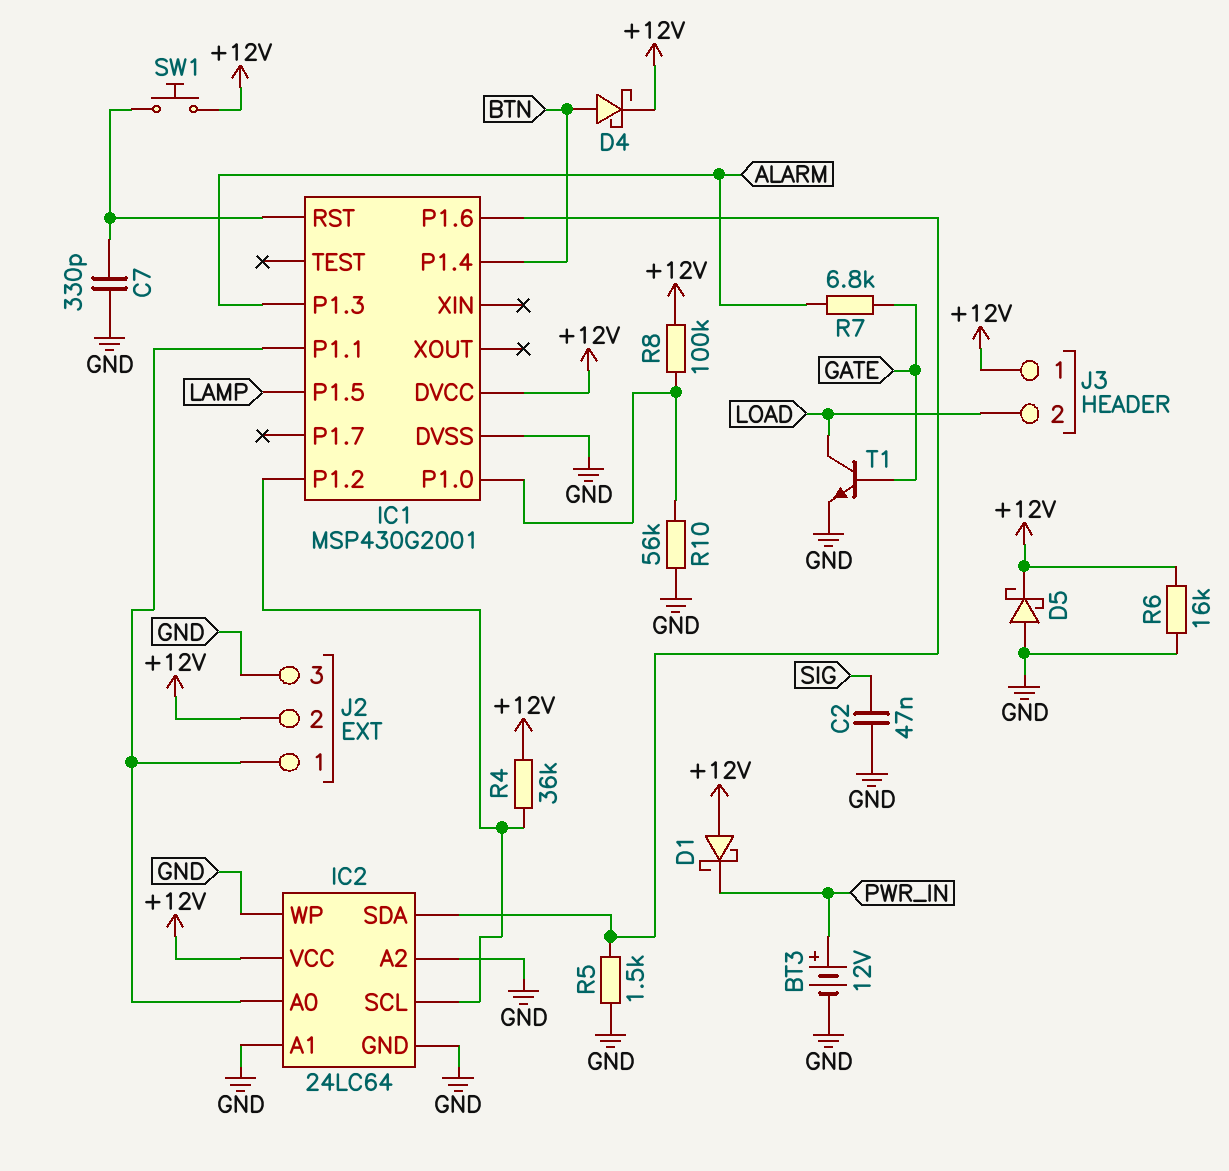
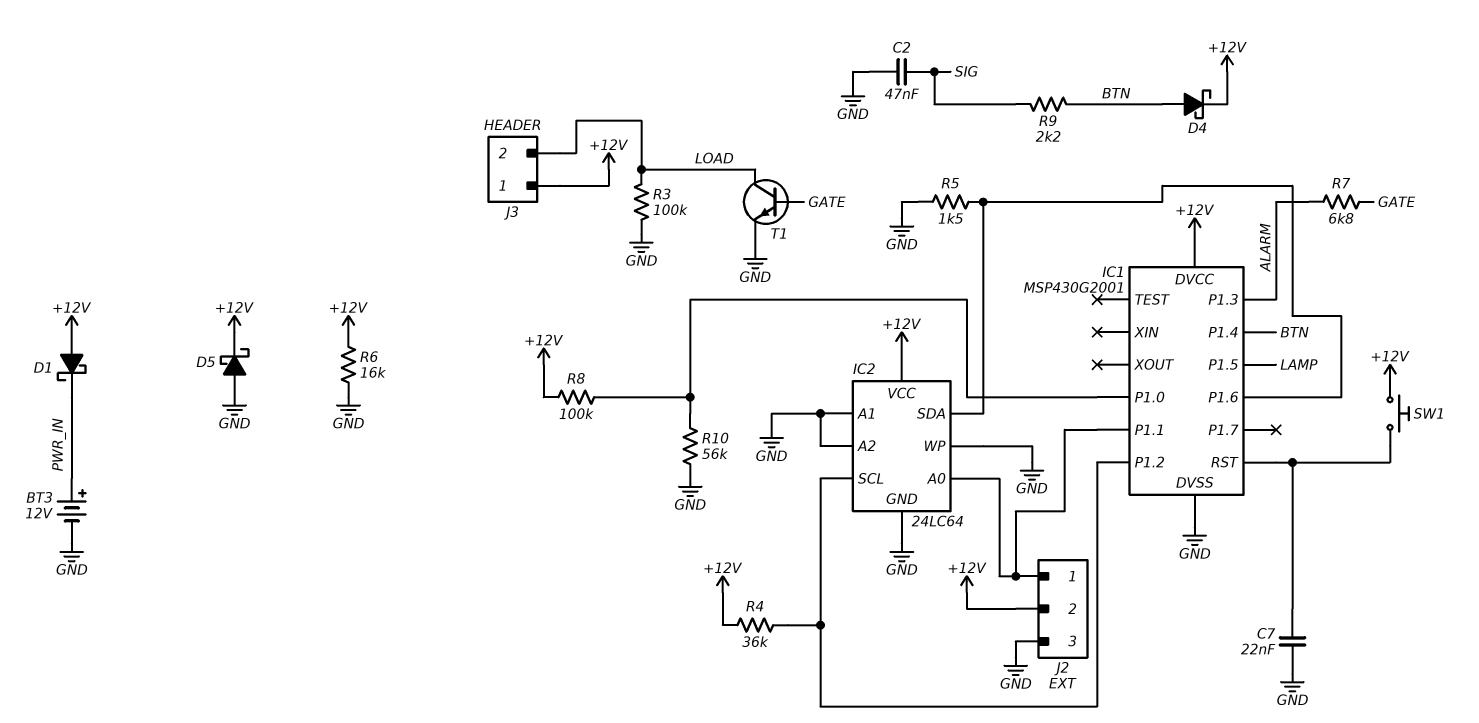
C7: 330pF (GND, IC1/RST) -> 22nF (GND, IC1/RST)
R3: none -> 100k (GND, LOAD)
R9: none -> 2.2k (BTN, SIG)

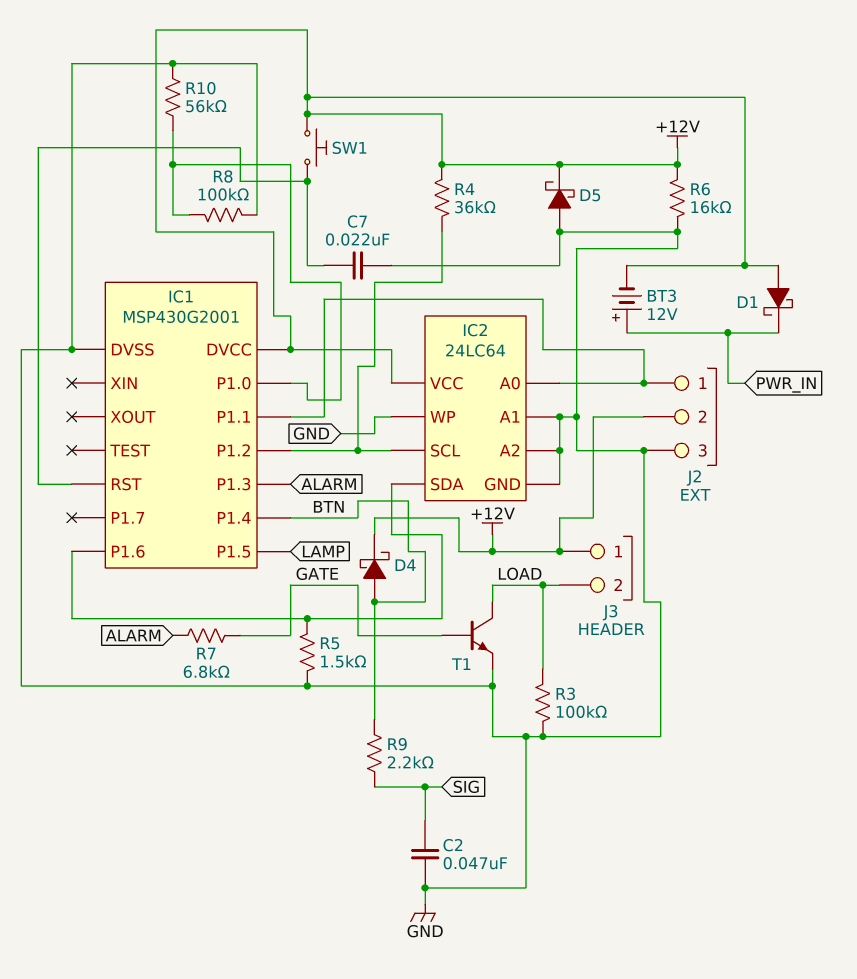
BT3: 12V (plus PWR_IN, minus GND) -> 12V (plus PWR_IN, minus +12V)
R8: 100k (+12V, IC1/P1.0) -> 100k (GND, IC1/P1.0)

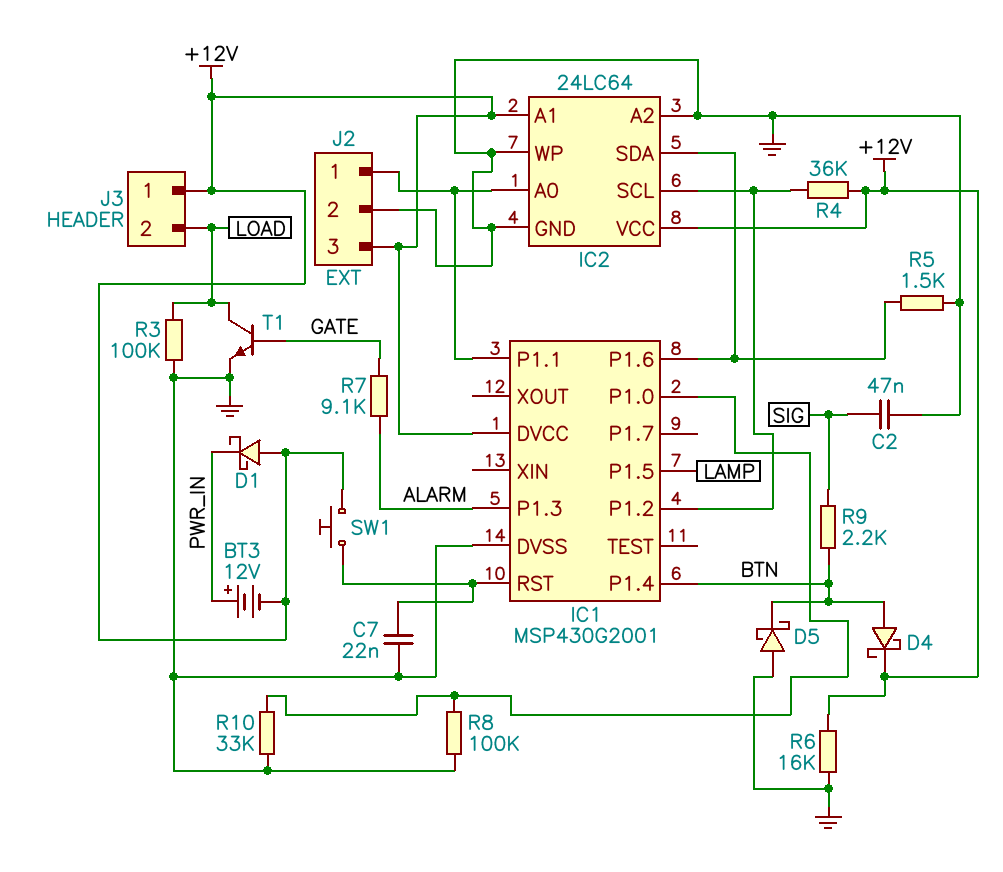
D5: schottky (A GND, K +12V) -> schottky (A GND, K BTN)
IC2 pin A1: GND -> +12V
J2 pin 2: +12V -> GND
J2 pin 3: GND -> +12V
R7: 6.8k (ALARM, GATE) -> 9.1k (ALARM, GATE)
R10: 56k (GND, IC1/P1.0) -> 33k (GND, IC1/P1.0)

